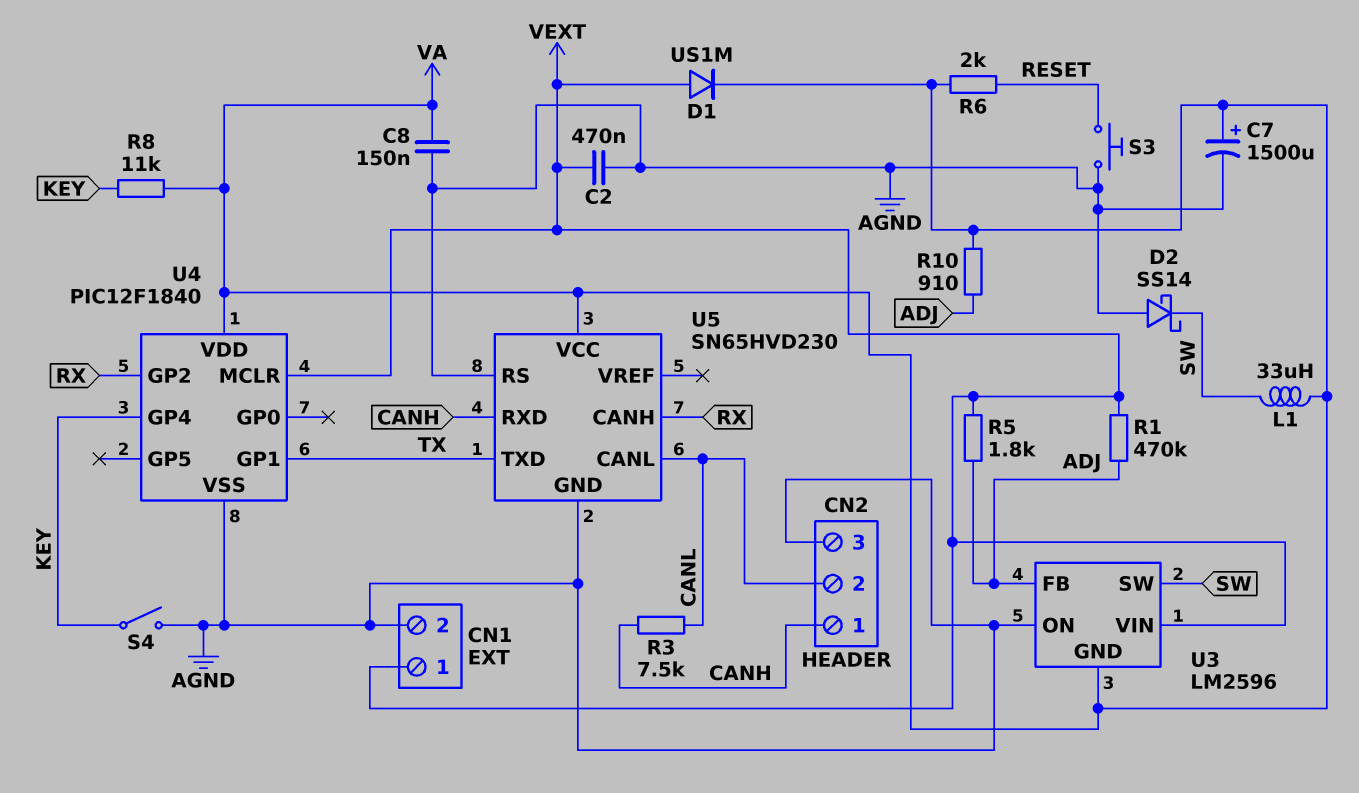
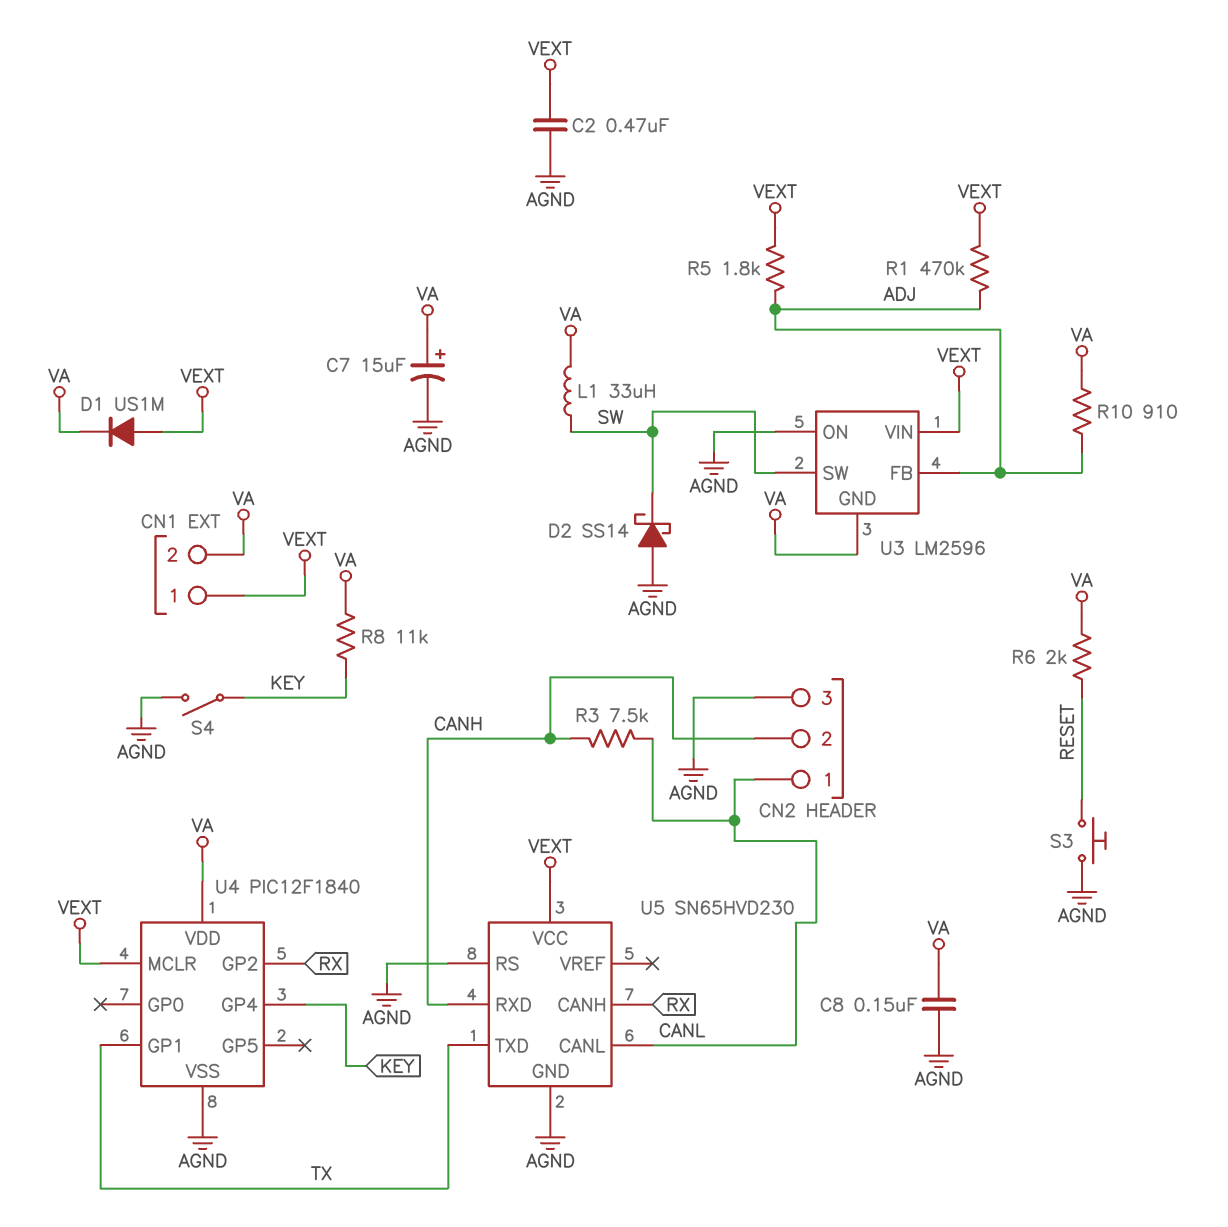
C7: 1500uF (plus VA, minus AGND) -> 15uF (plus VA, minus AGND)
CN1 pin 2: AGND -> VA
CN2 pin 1: CANH -> CANL
CN2 pin 2: CANL -> CANH
U5 pin VCC: VA -> VEXT

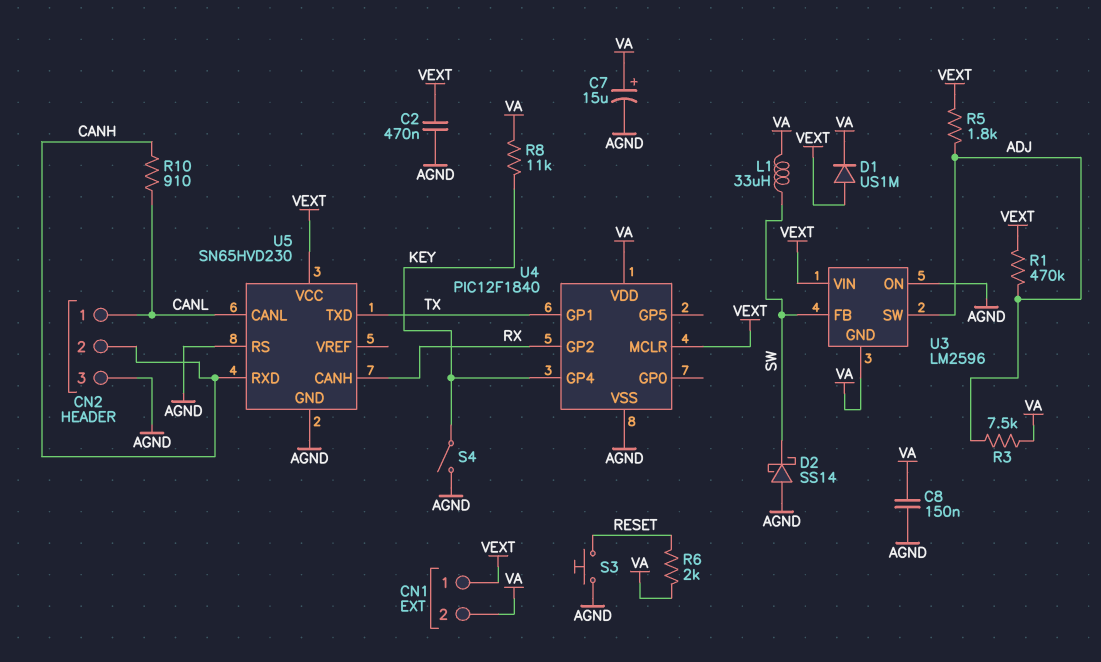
R3: 7.5k (CANH, CANL) -> 7.5k (ADJ, VA)
R10: 910 (ADJ, VA) -> 910 (CANH, CANL)
U3 pin FB: ADJ -> SW
U3 pin SW: SW -> ADJ

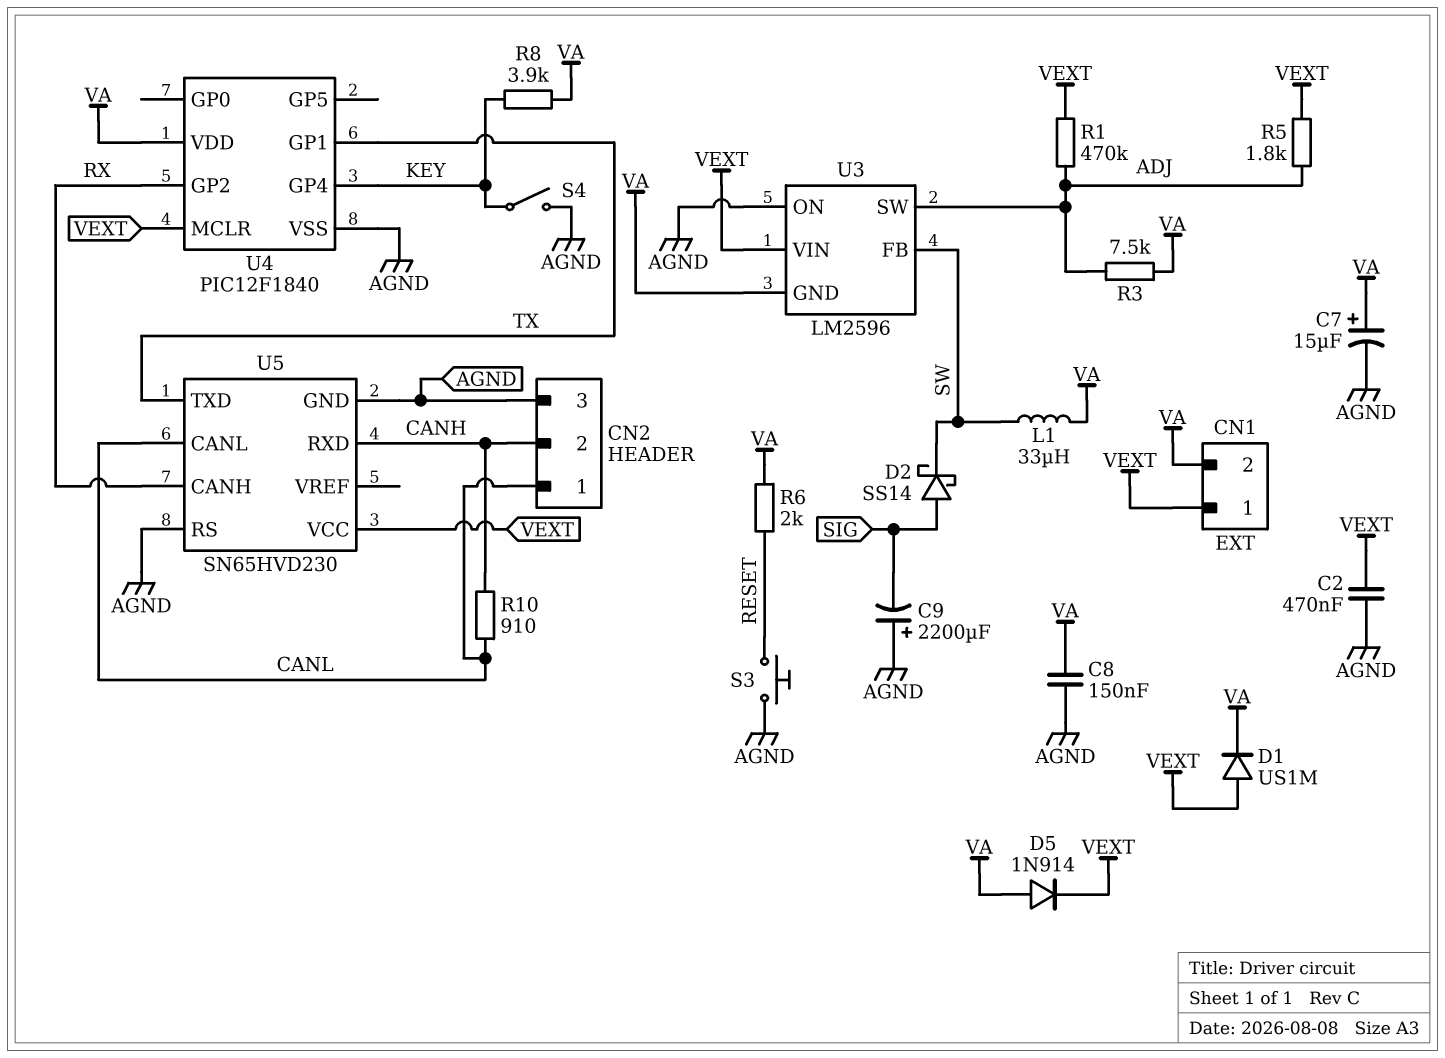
C9: none -> 2200uF (plus AGND, minus SIG)
D2: schottky SS14 (A AGND, K SW) -> schottky SS14 (A SIG, K SW)
D5: none -> diode 1N914 (A VA, K VEXT)
R8: 11k (KEY, VA) -> 3.9k (KEY, VA)

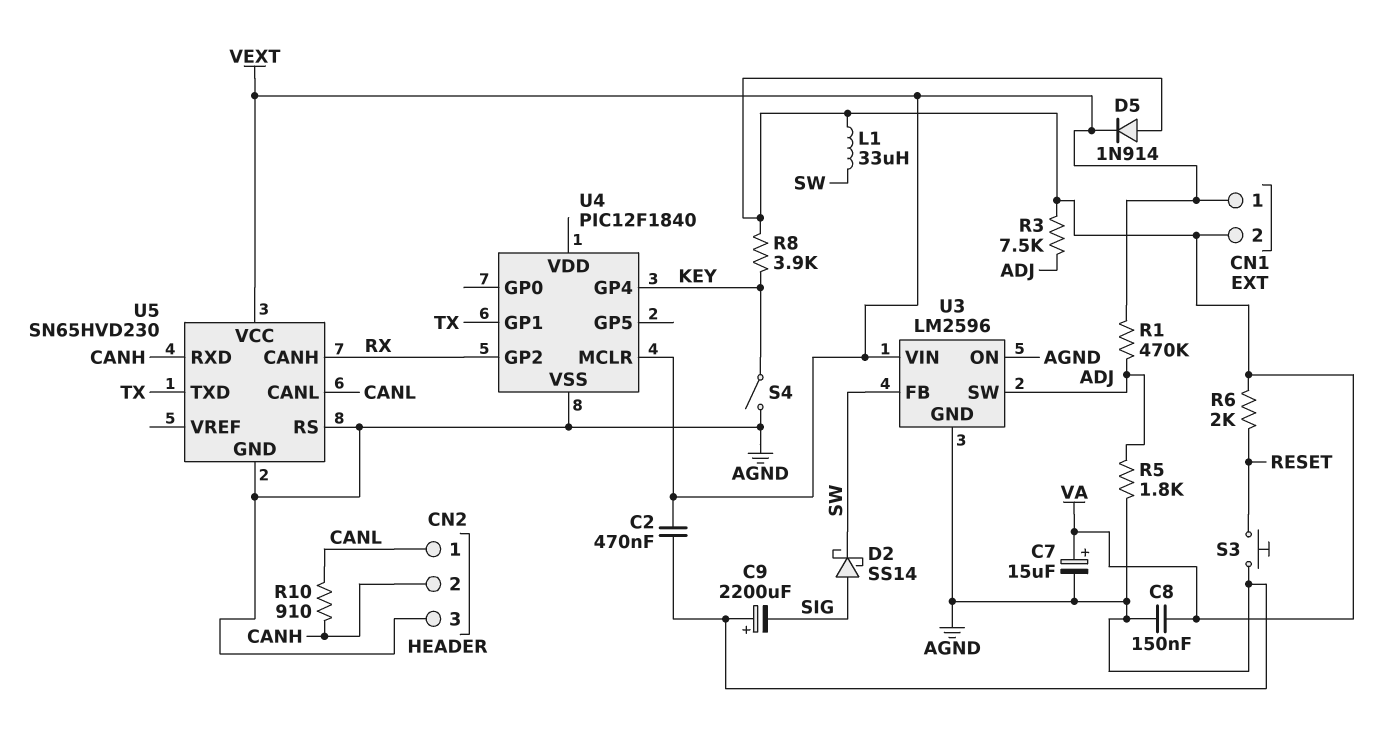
D1: diode US1M (A VEXT, K VA) -> none
R5: 1.8k (ADJ, VEXT) -> 1.8k (ADJ, AGND)
U3 pin GND: VA -> AGND
U4 pin VDD: VA -> none

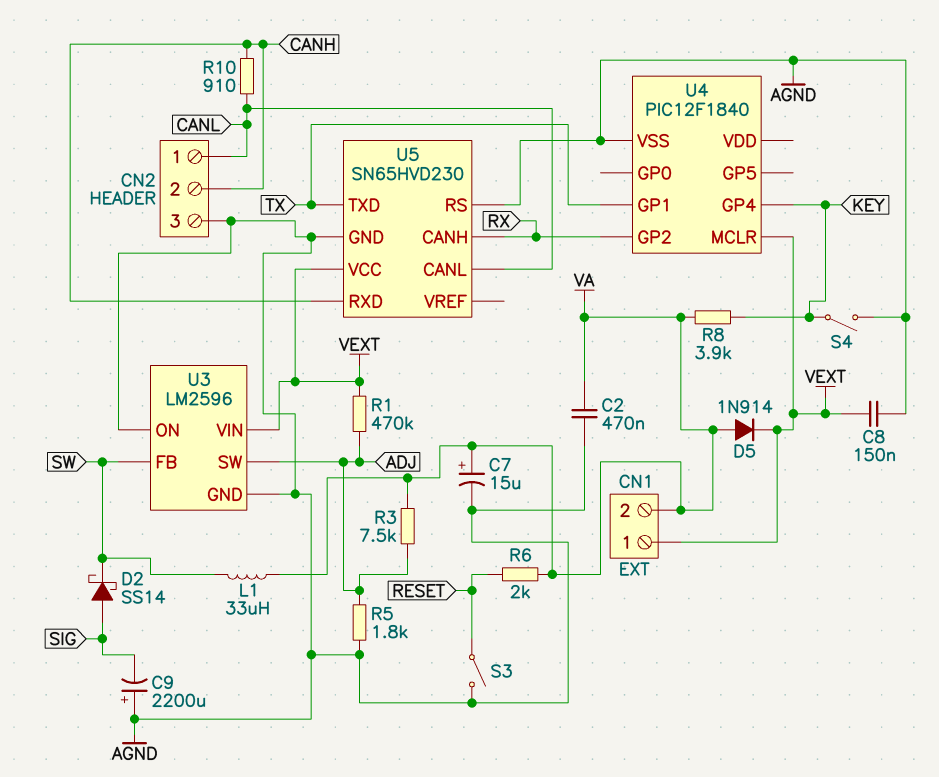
C2: 470nF (AGND, VEXT) -> 470nF (AGND, VA)
C8: 150nF (AGND, VA) -> 150nF (AGND, VEXT)
S3: button (AGND, RESET) -> switch (AGND, RESET)

